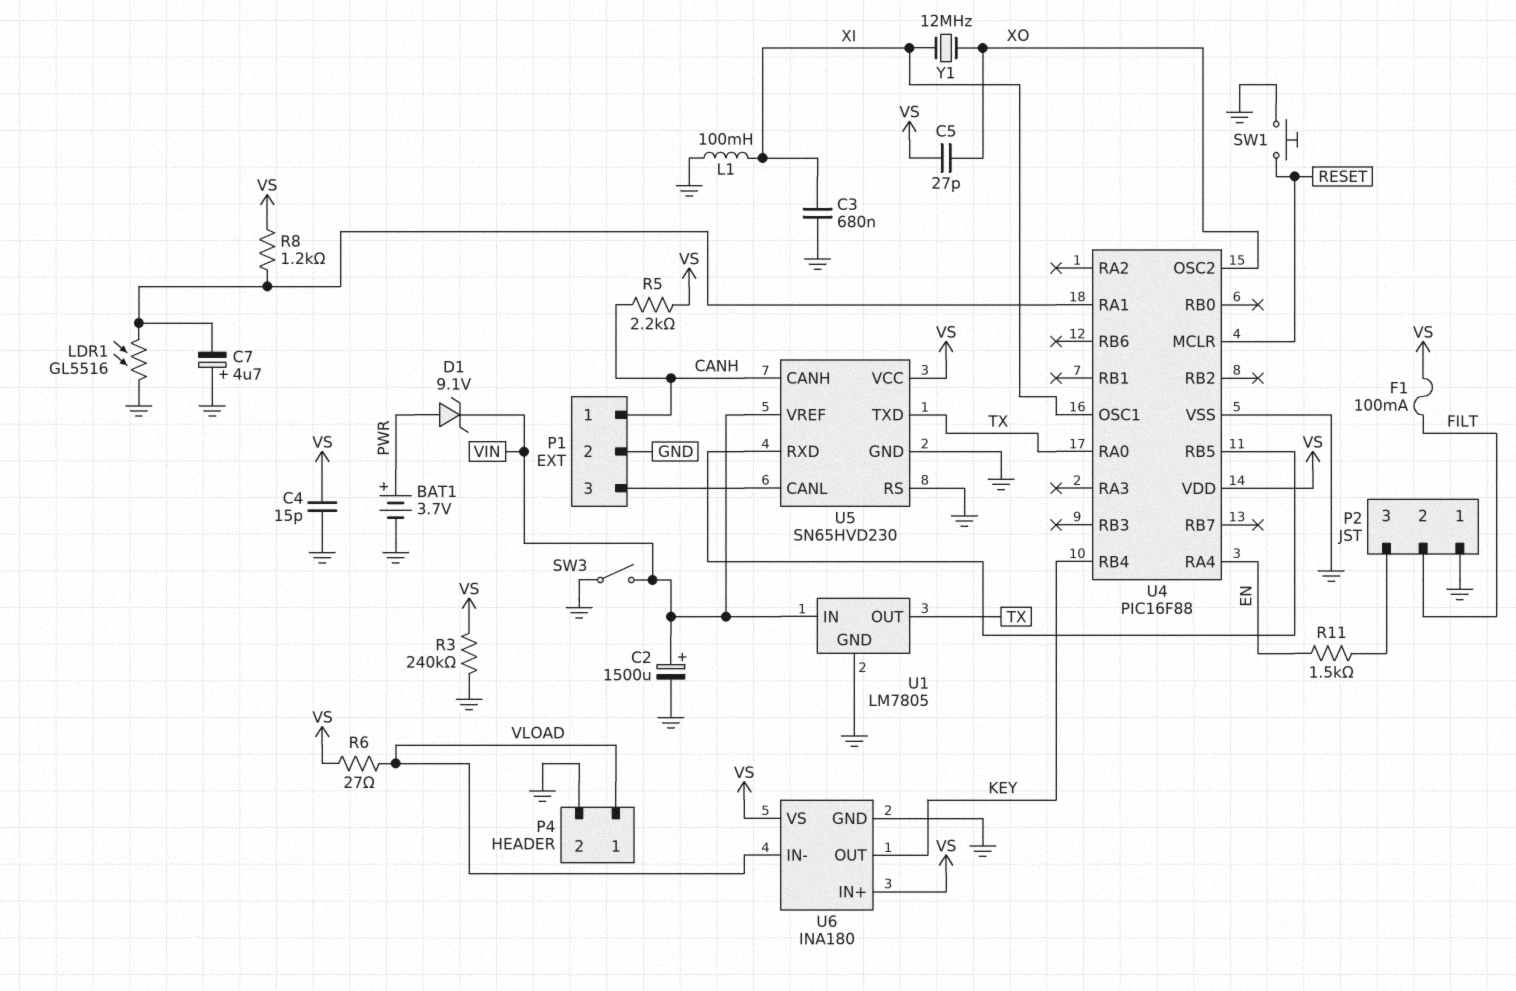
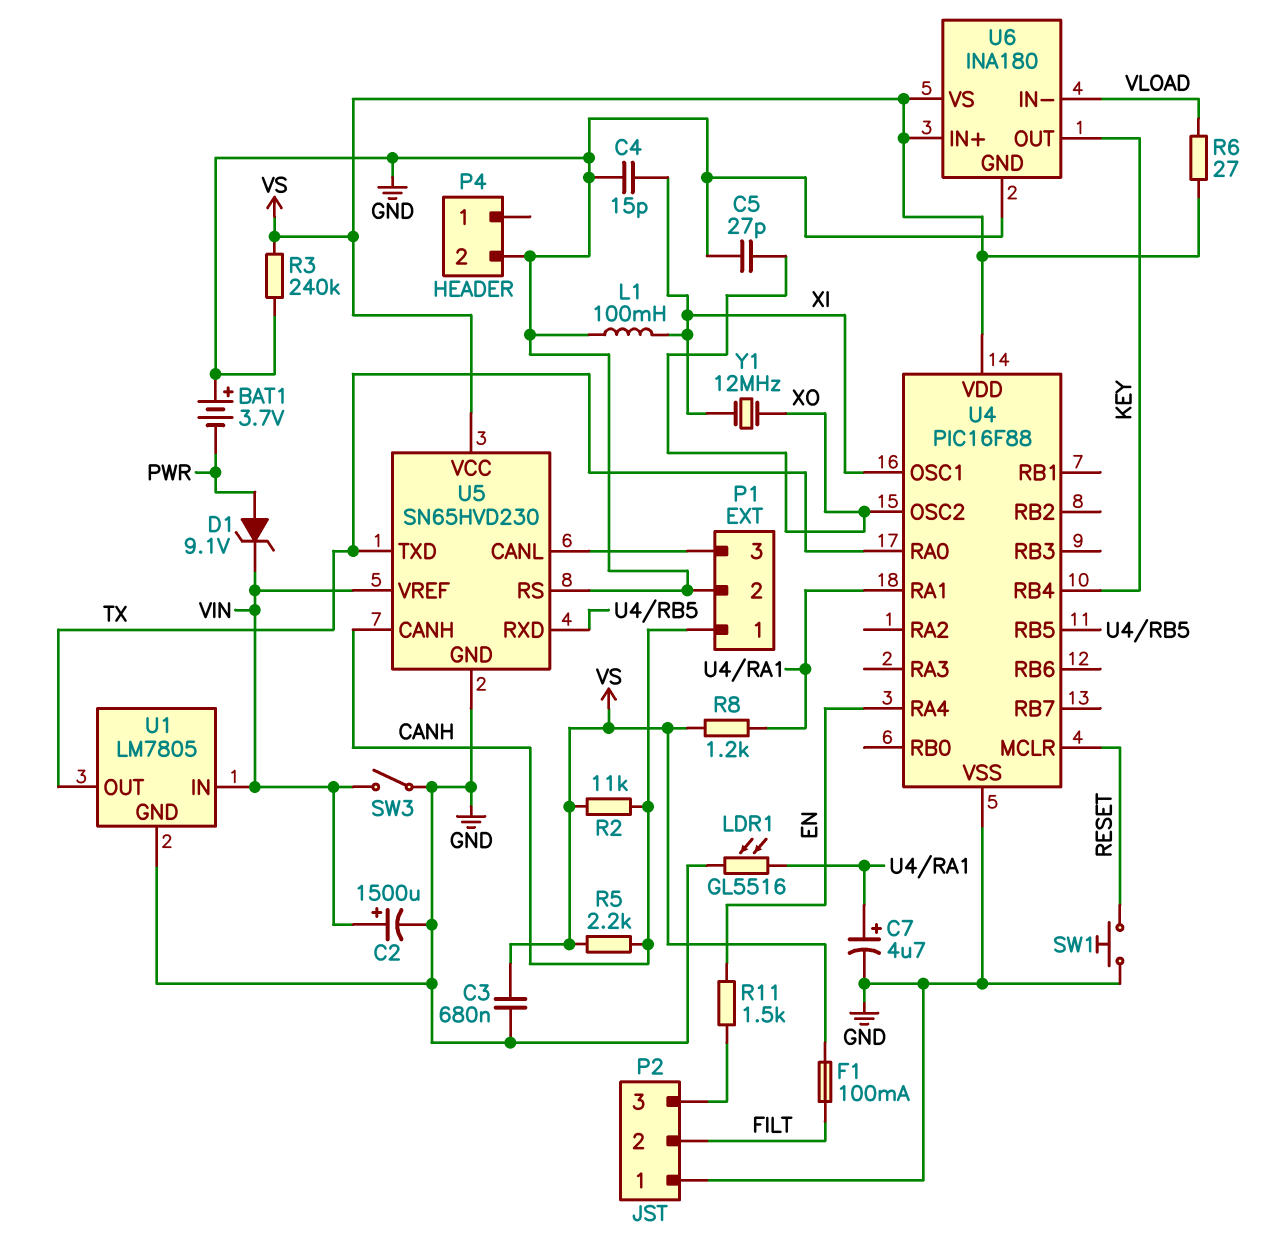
BAT1: 3.7V (plus PWR, minus GND) -> 3.7V (plus GND, minus PWR)
C3: 680nF (GND, XI) -> 680nF (GND, VS)
C4: 15pF (GND, VS) -> 15pF (GND, XI)
C5: 27pF (VS, XO) -> 27pF (GND, XO)
C7: 4.7uF (plus GND, minus U4/RA1) -> 4.7uF (plus U4/RA1, minus GND)
P4 pin 1: VLOAD -> none
R2: none -> 11k (CANH, VS)

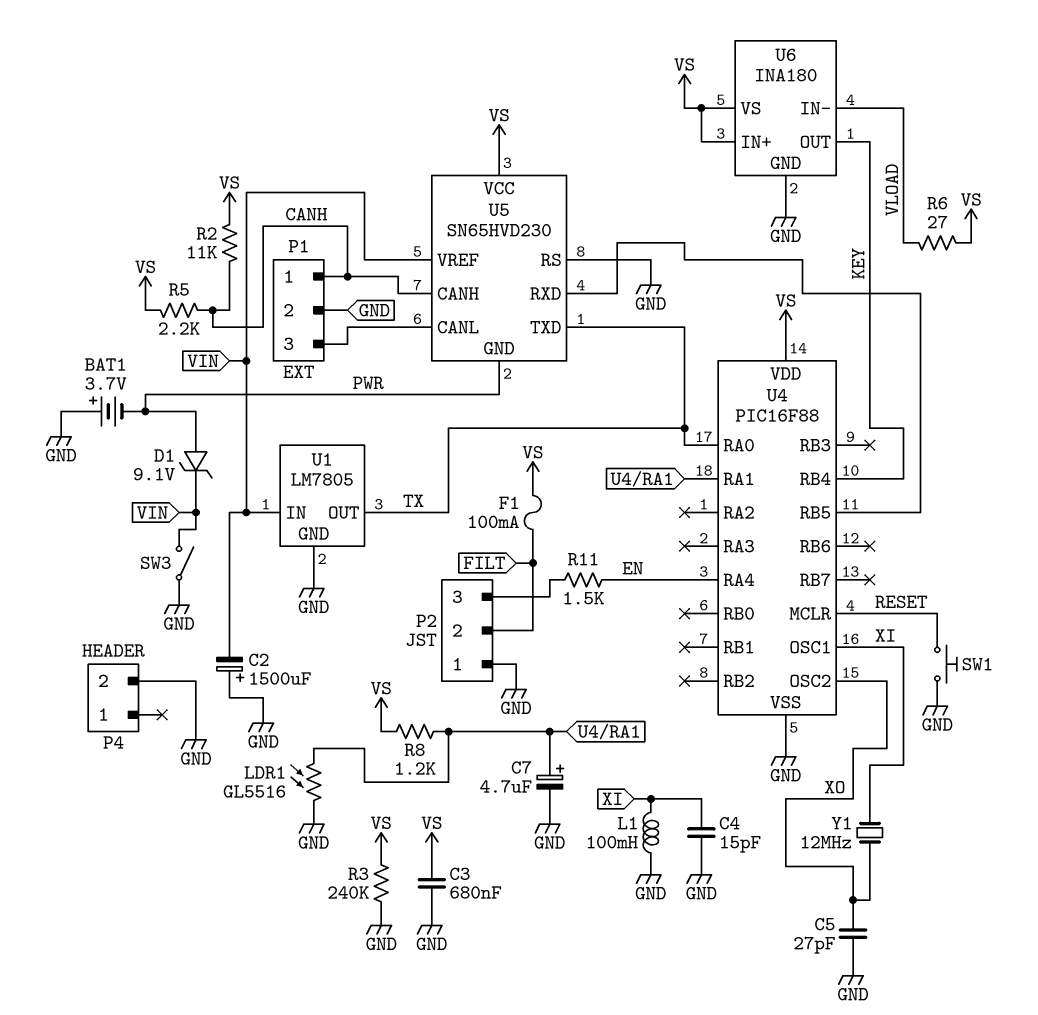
C2: 1500uF (plus VIN, minus GND) -> 1500uF (plus GND, minus VIN)
U5 pin GND: GND -> PWR

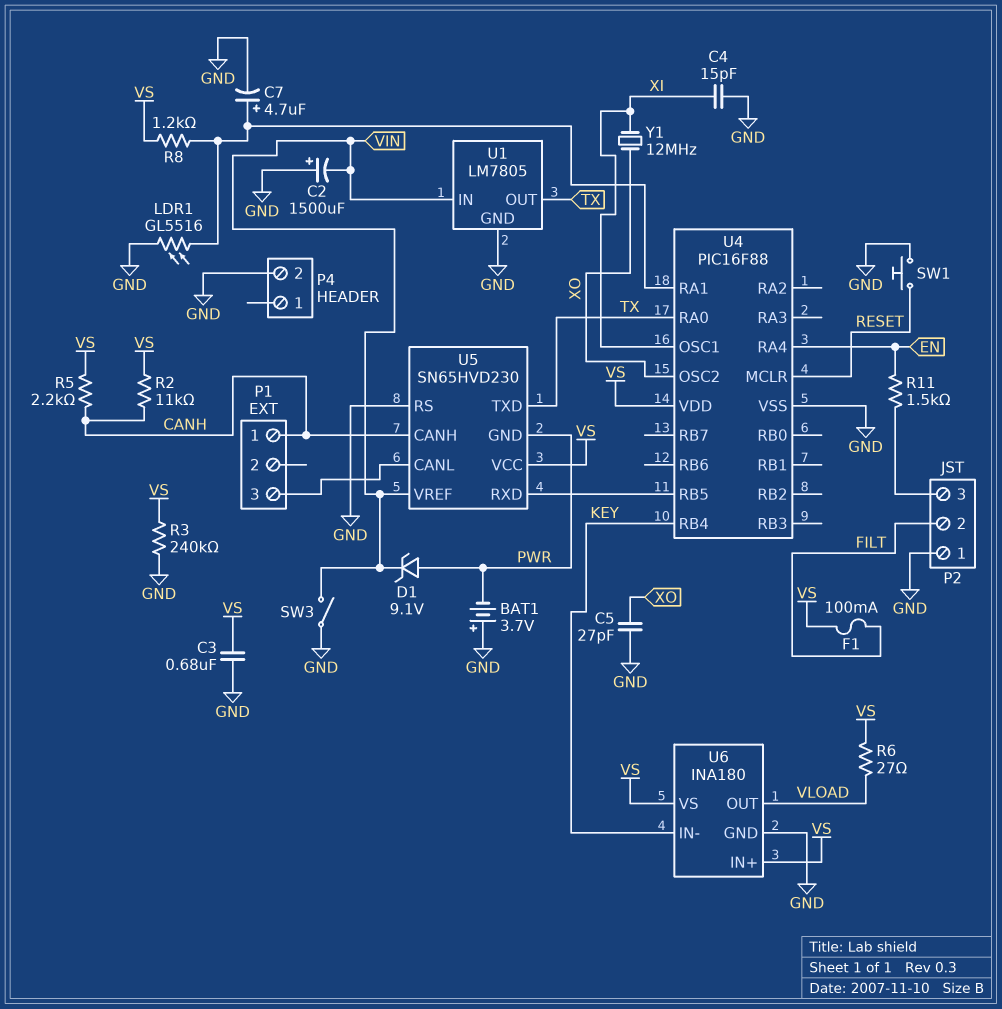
L1: 100mH (GND, XI) -> none
P1 pin 2: GND -> none
U6 pin IN-: VLOAD -> KEY
U6 pin OUT: KEY -> VLOAD

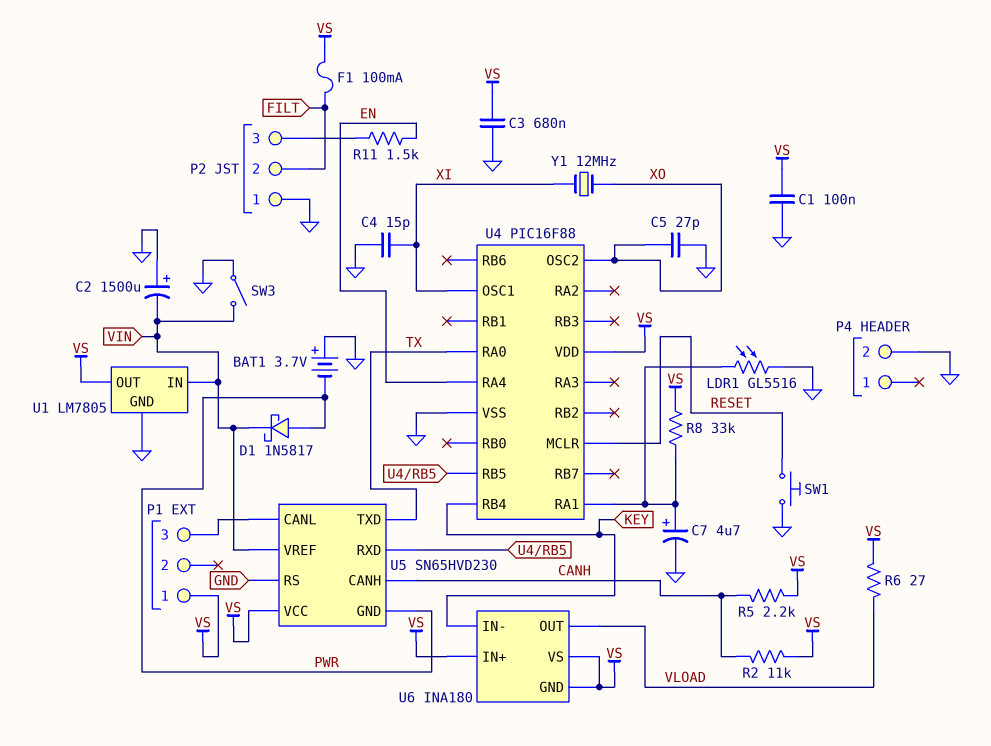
C1: none -> 100nF (GND, VS)
D1: zener 9.1V (A PWR, K VIN) -> schottky 1N5817 (A PWR, K VIN)
P1 pin 1: CANH -> VS
R3: 240k (GND, VS) -> none
R8: 1.2k (U4/RA1, VS) -> 33k (U4/RA1, VS)
U1 pin OUT: TX -> VS
U6 pin GND: GND -> VS

